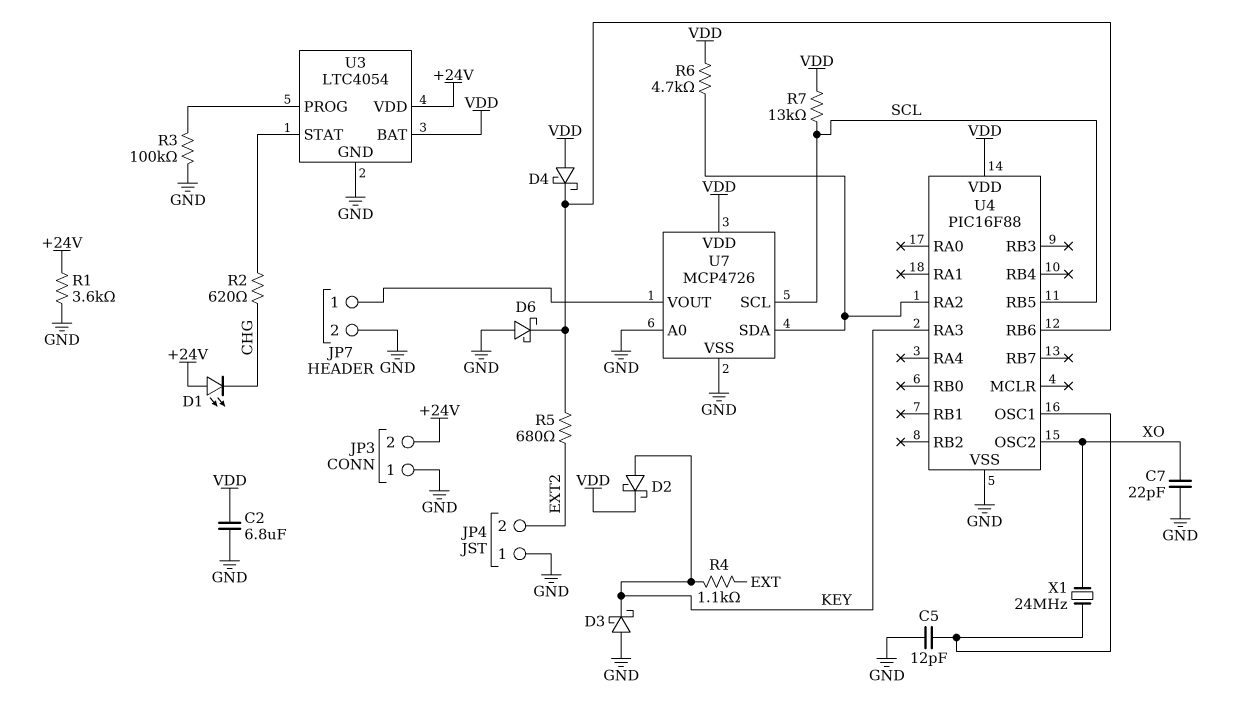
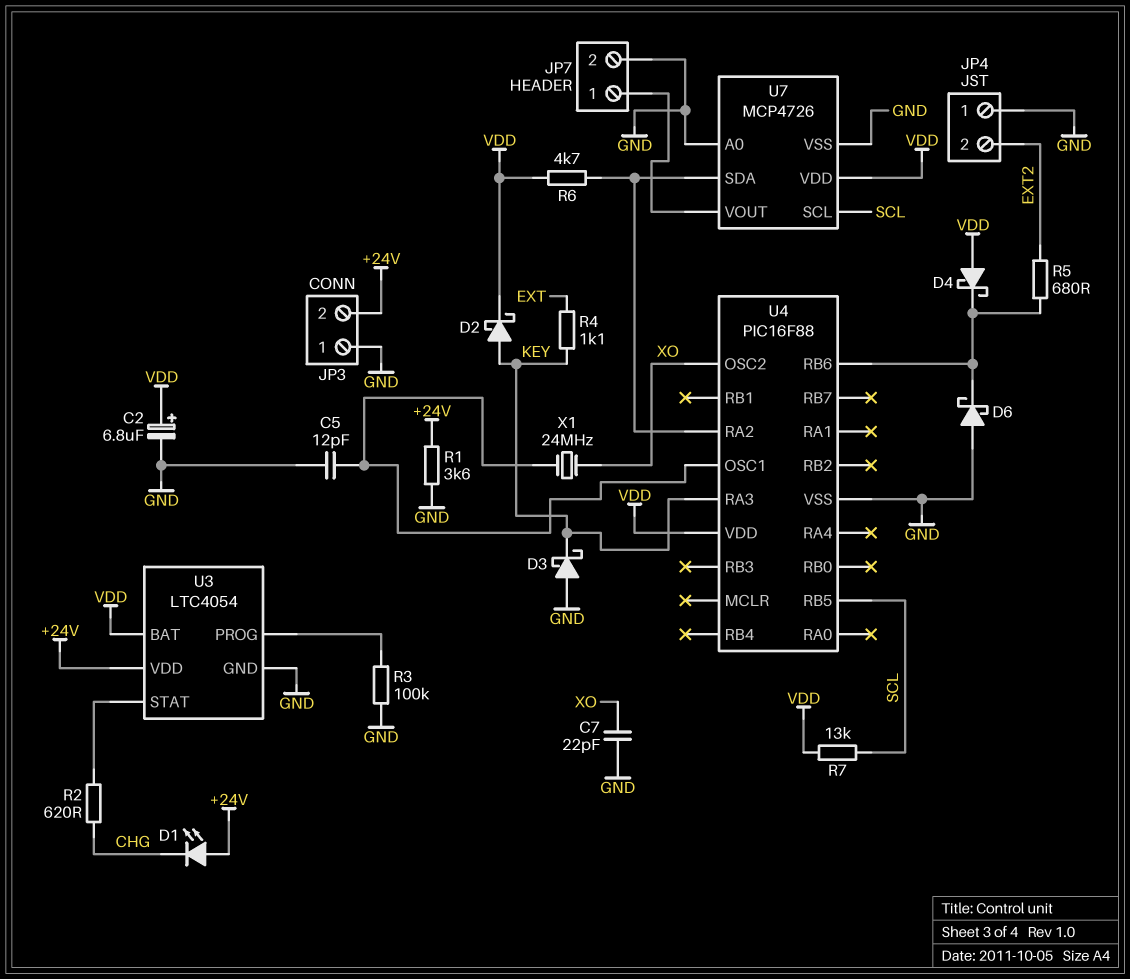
C2: 6.8uF (GND, VDD) -> 6.8uF (plus VDD, minus GND)

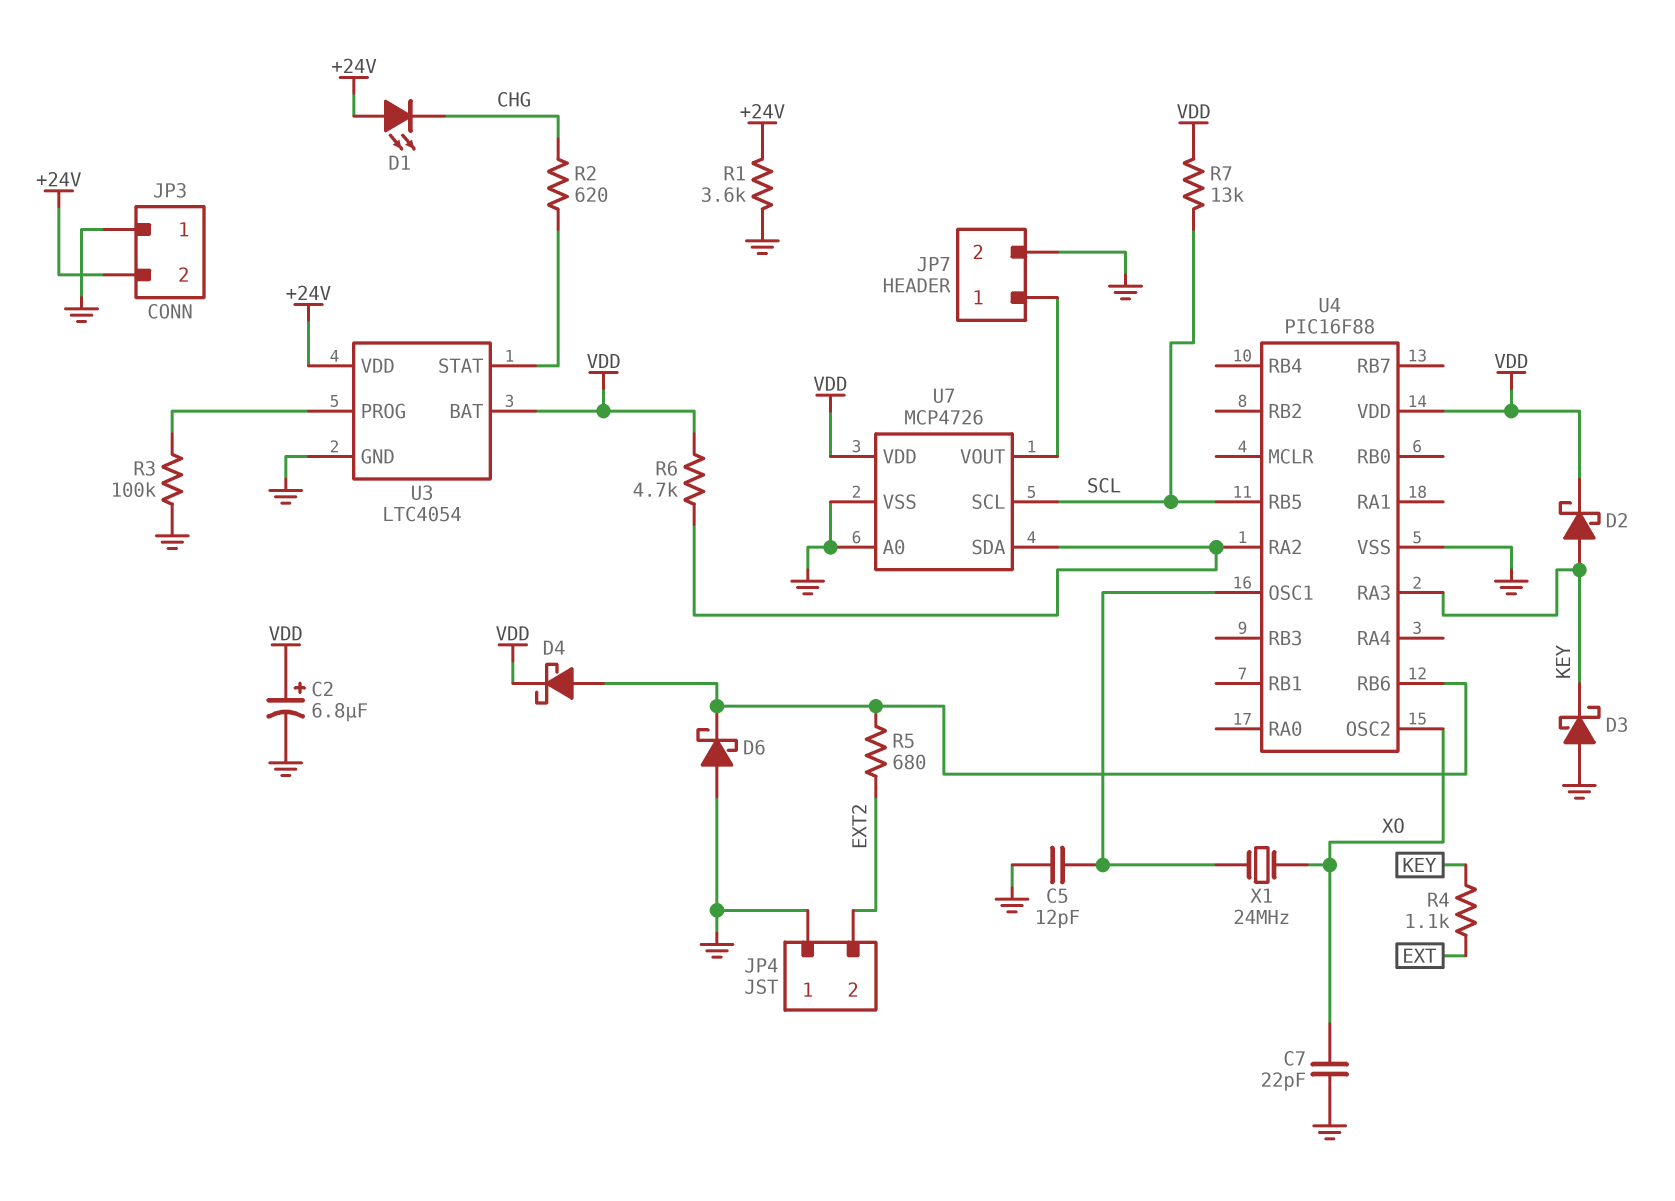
D4: schottky (A VDD, K U4/RB6) -> schottky (A U4/RB6, K VDD)

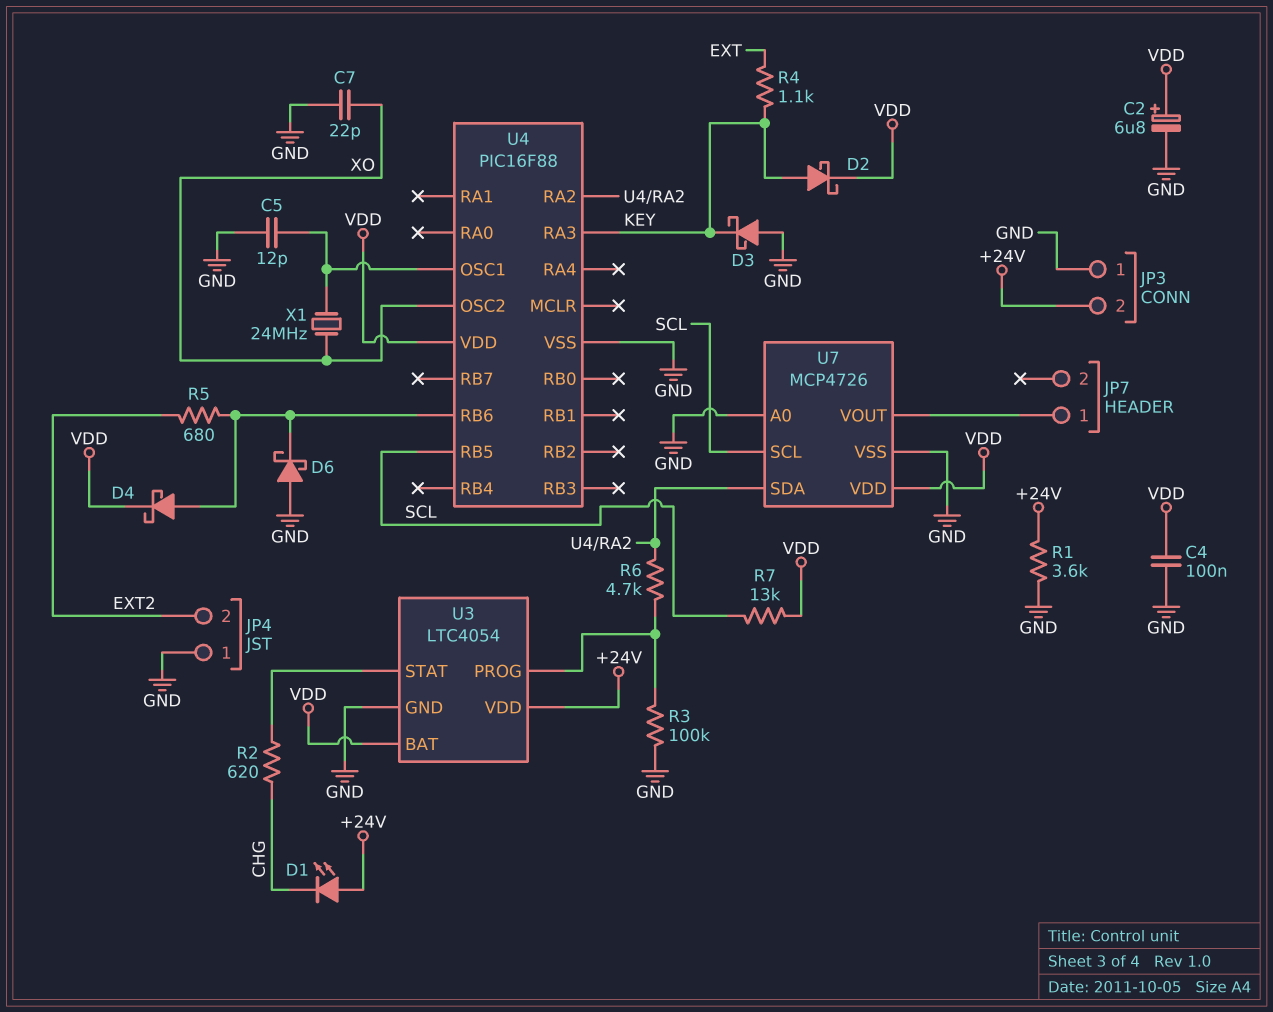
C4: none -> 100nF (GND, VDD)
JP7 pin 2: GND -> none
R6: 4.7k (U4/RA2, VDD) -> 4.7k (U3/PROG, U4/RA2)

